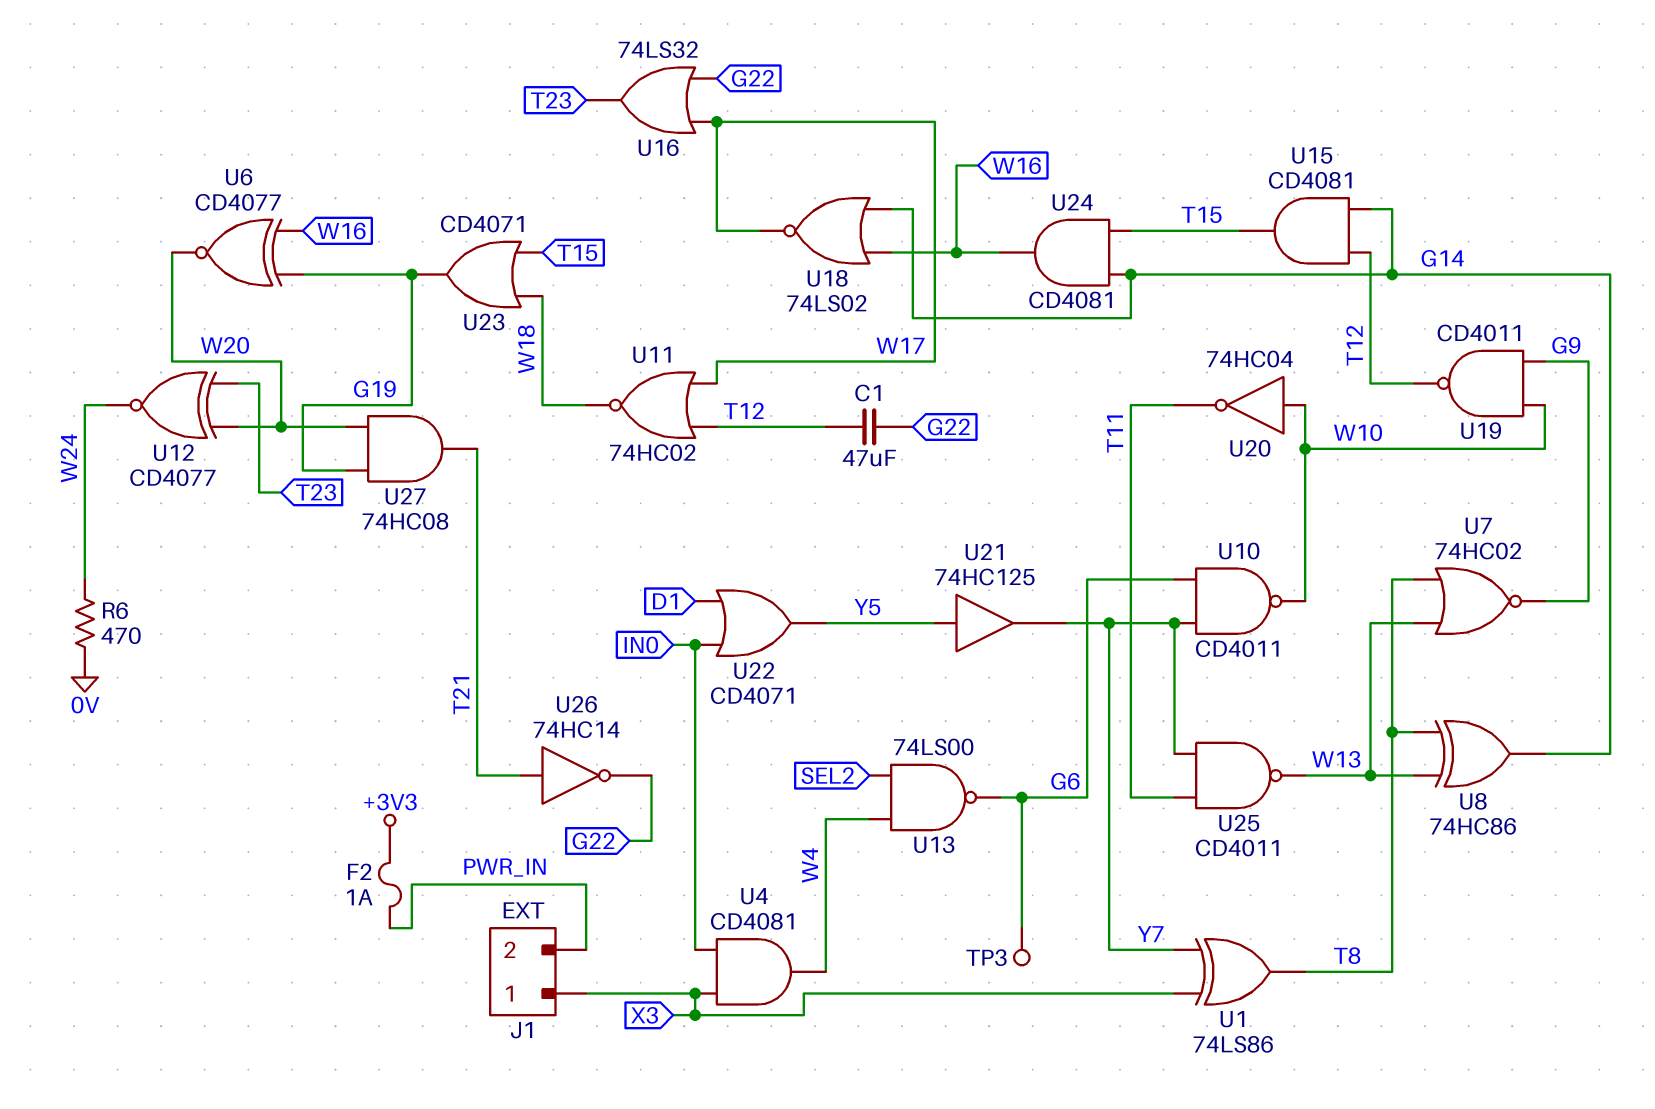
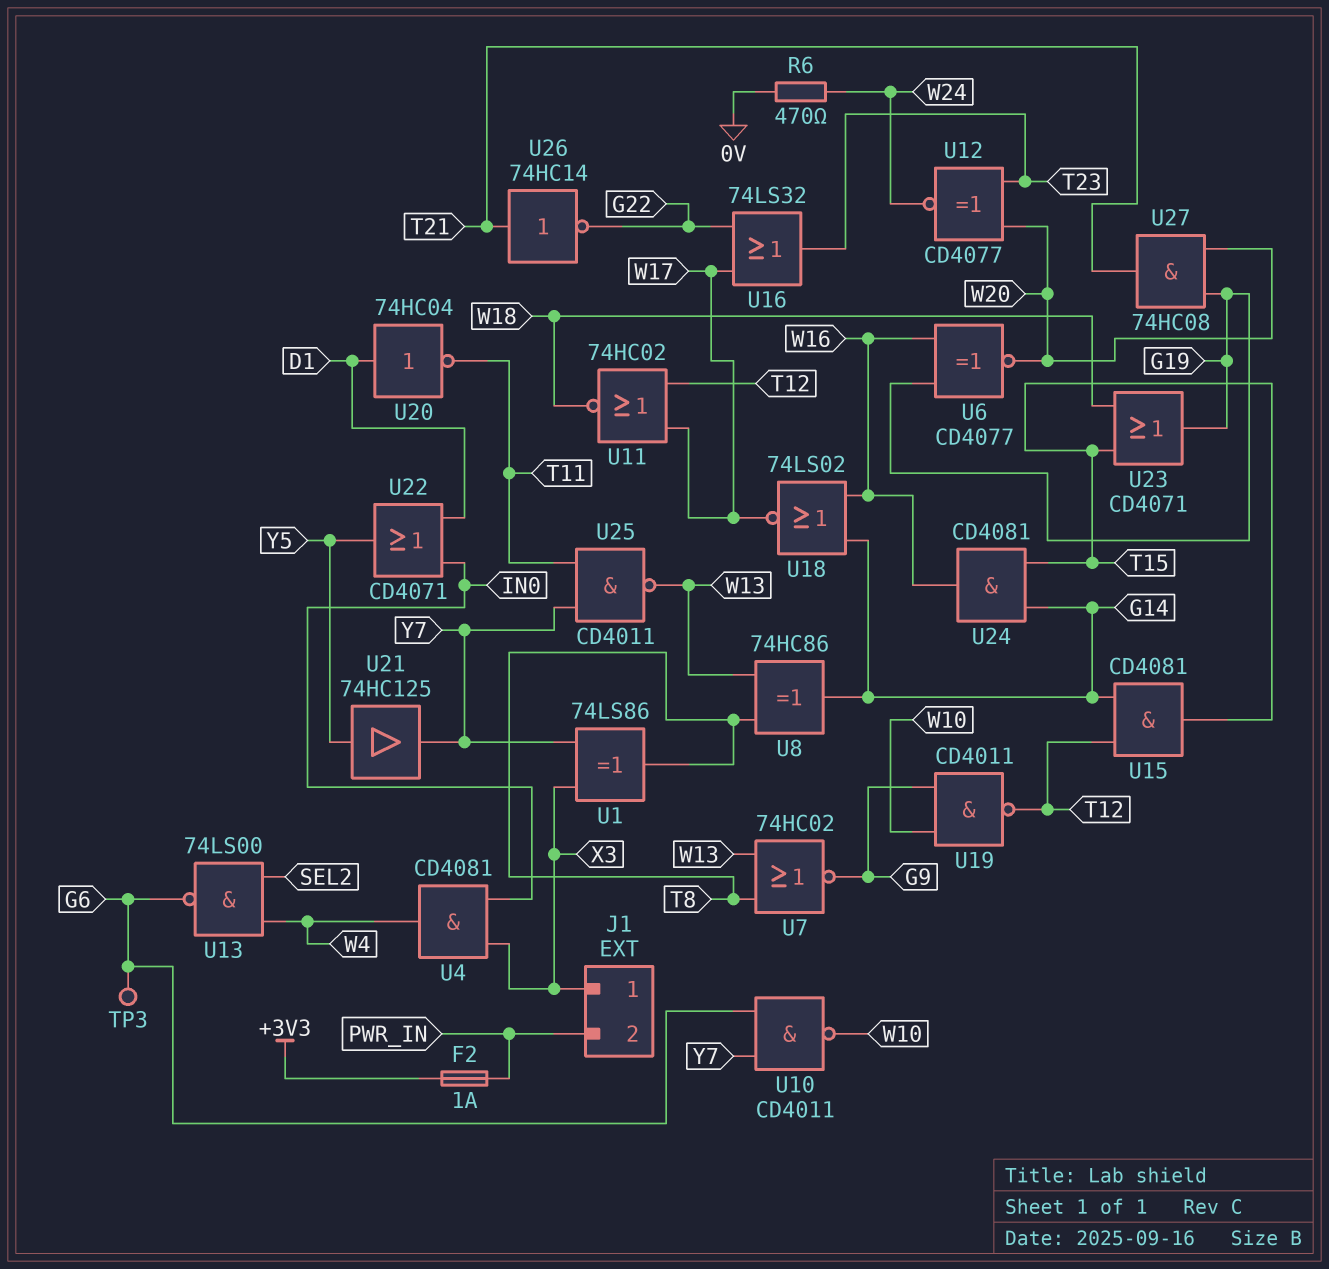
C1: 47uF (G22, T12) -> none
U20: NOT 74HC04 (in W10, out T11) -> NOT 74HC04 (in D1, out T11)

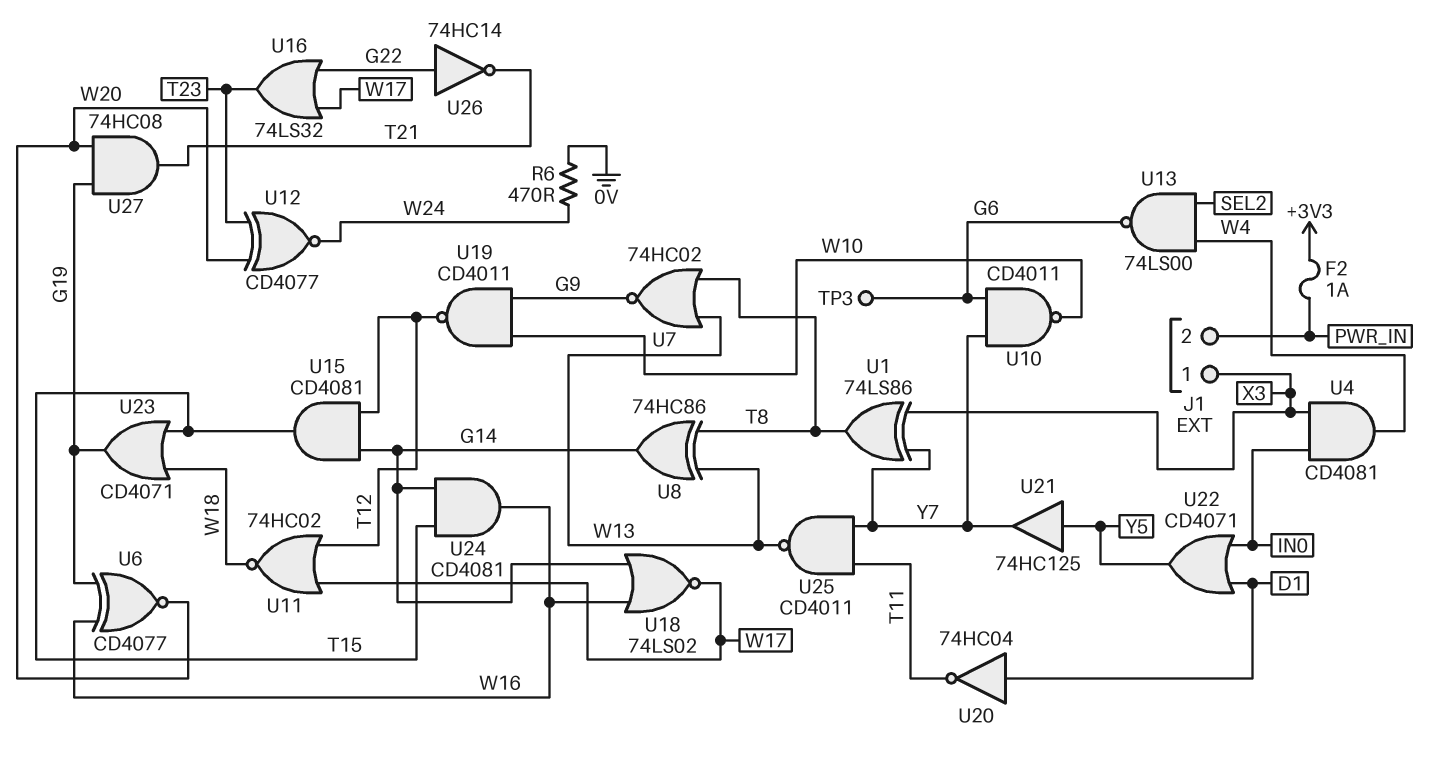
U26: NOT 74HC14 (in T21, out G22) -> NOT 74HC14 (in G22, out T21)

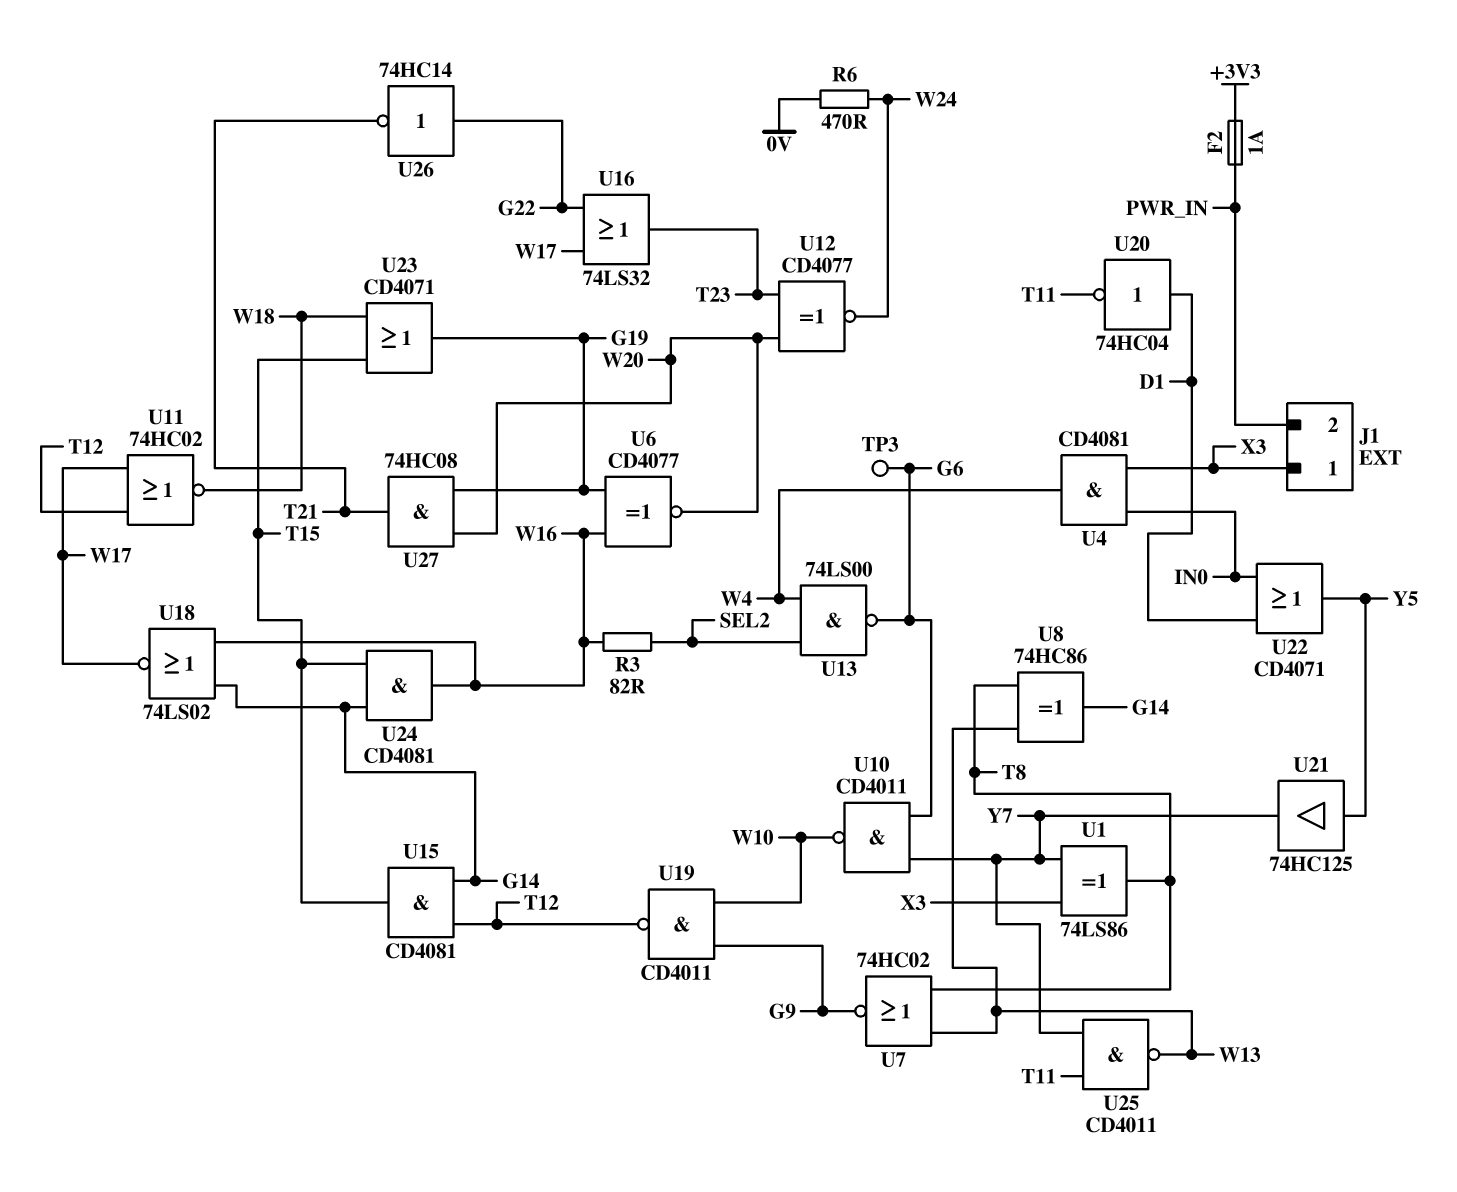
R3: none -> 82 (SEL2, W16)

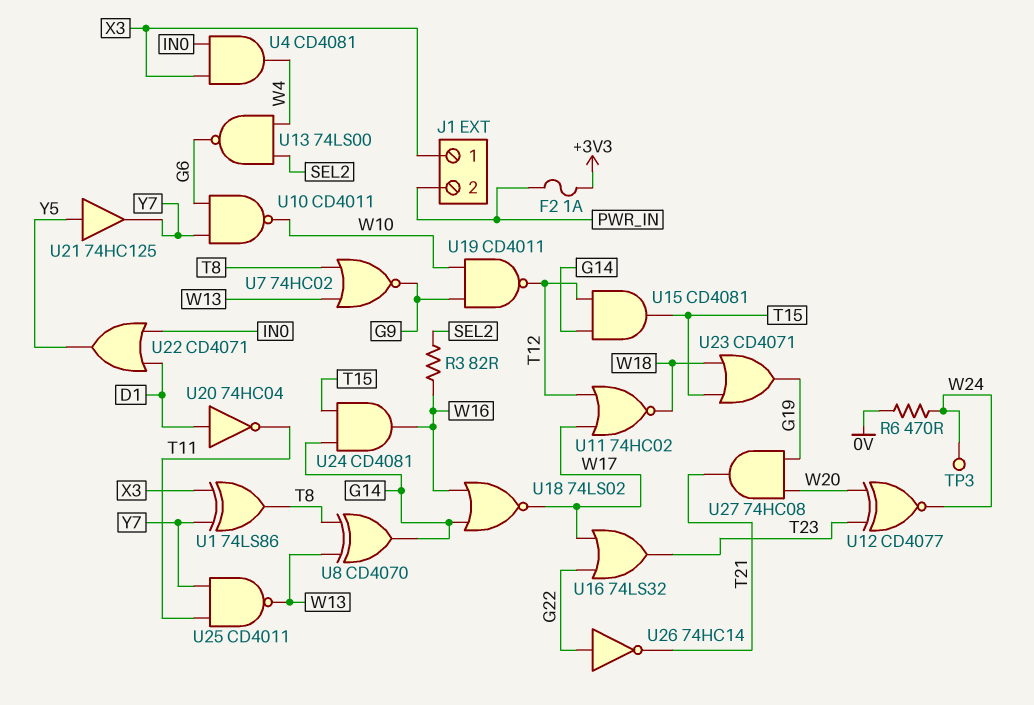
TP3: test point (G6) -> test point (W24)
U6: XNOR CD4077 (in G19, in W16, out W20) -> none
U8: XOR 74HC86 (in T8, in W13, out G14) -> XOR CD4070 (in T8, in W13, out G14)

